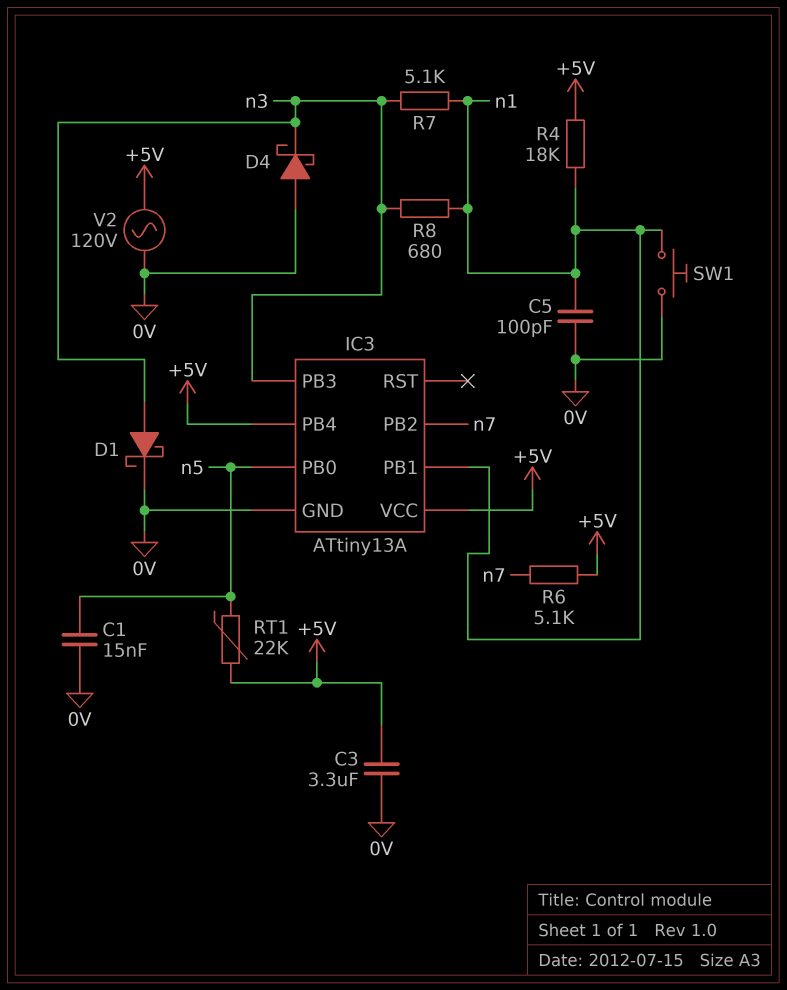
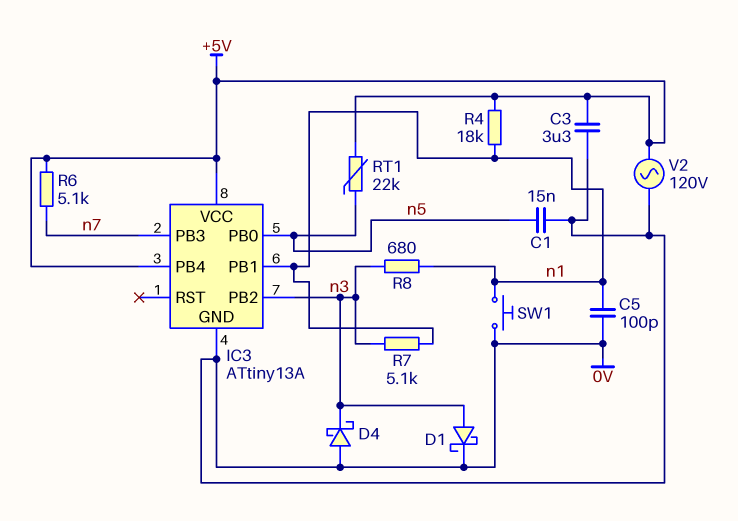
IC3 pin PB2: n7 -> n3
IC3 pin PB3: n3 -> n7

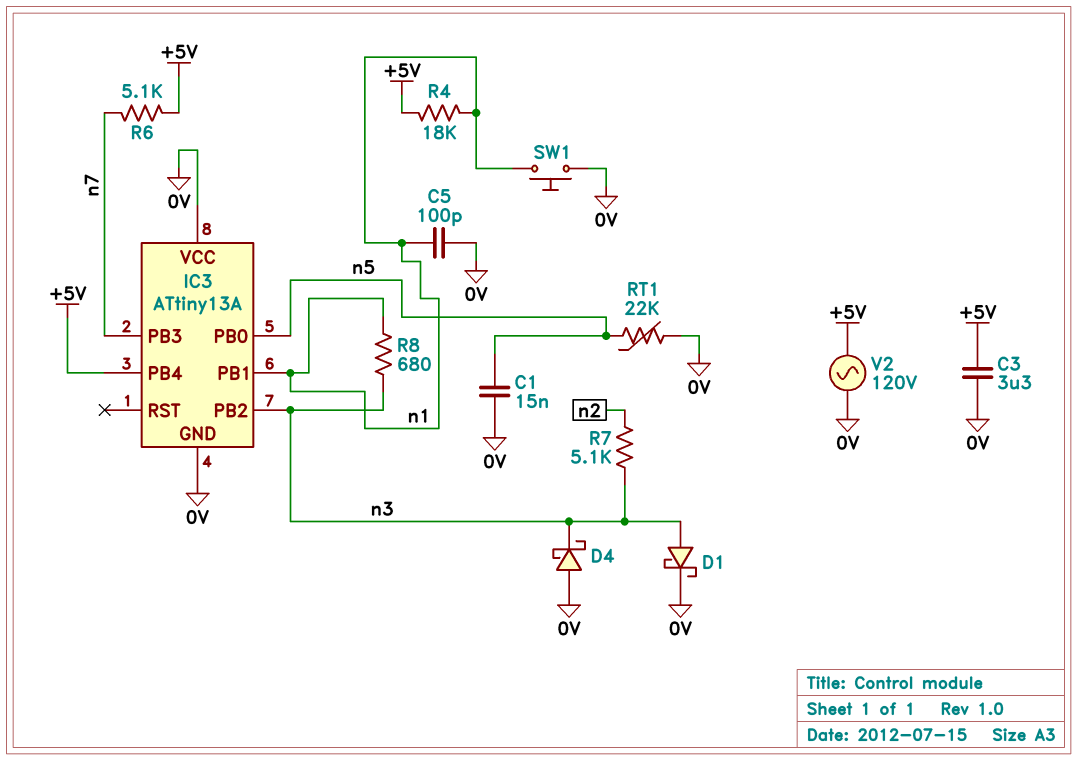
IC3 pin VCC: +5V -> 0V
R7: 5.1k (n1, n3) -> 5.1k (n2, n3)
RT1: 22k (+5V, n5) -> 22k (0V, n5)

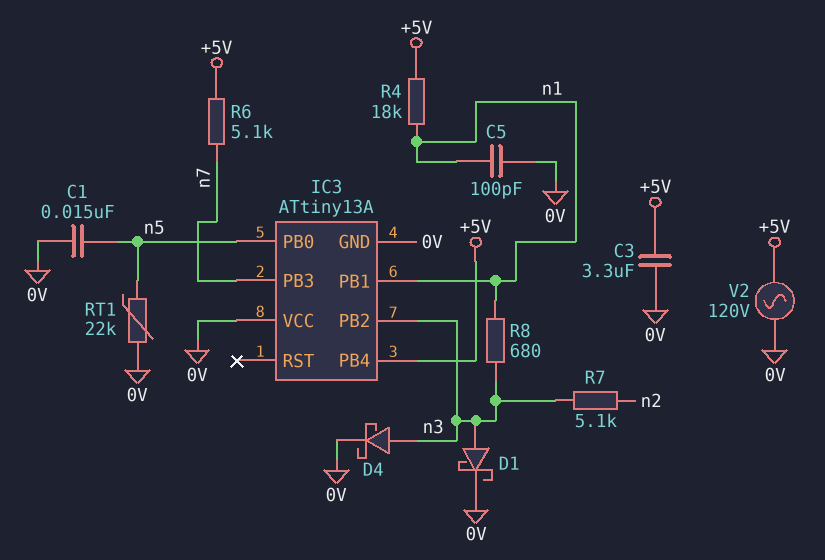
D4: schottky (A 0V, K n3) -> schottky (A n3, K 0V)
SW1: button (0V, n1) -> none

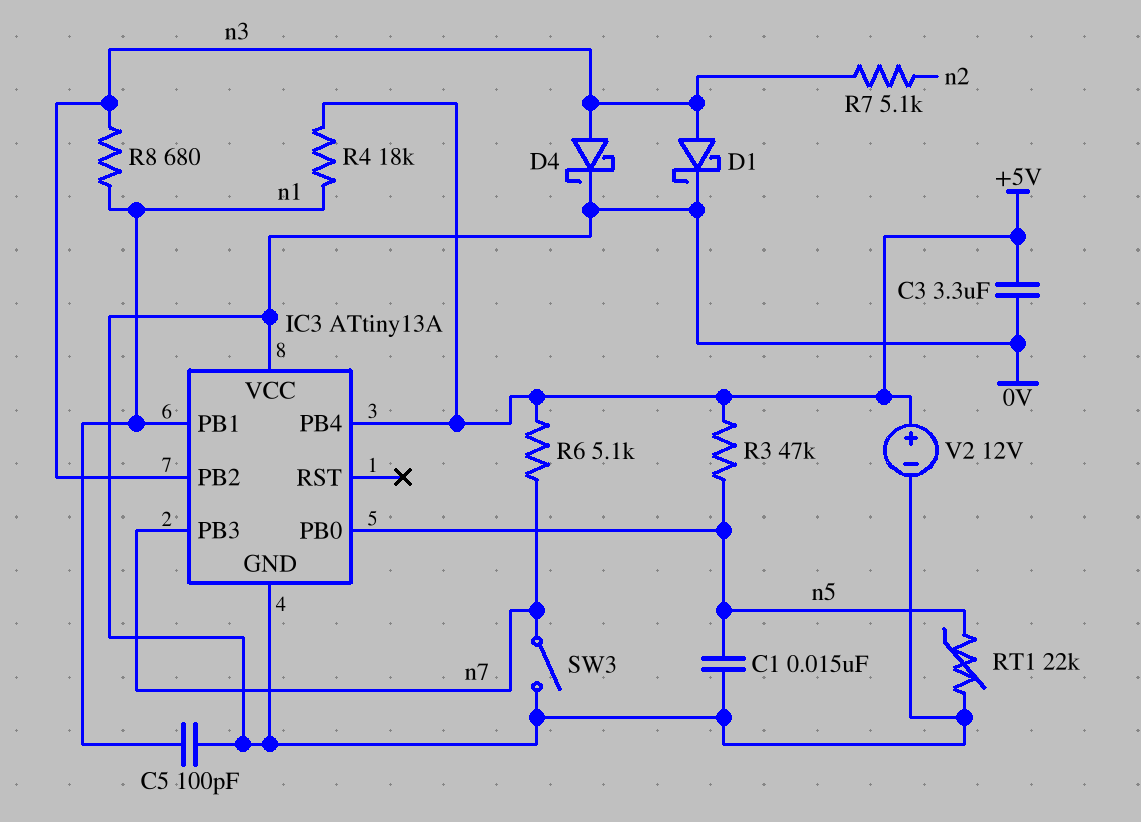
R3: none -> 47k (+5V, n5)
SW3: none -> switch (0V, n7)
V2: AC 120V (+5V, 0V) -> 12V (plus +5V, minus 0V)

